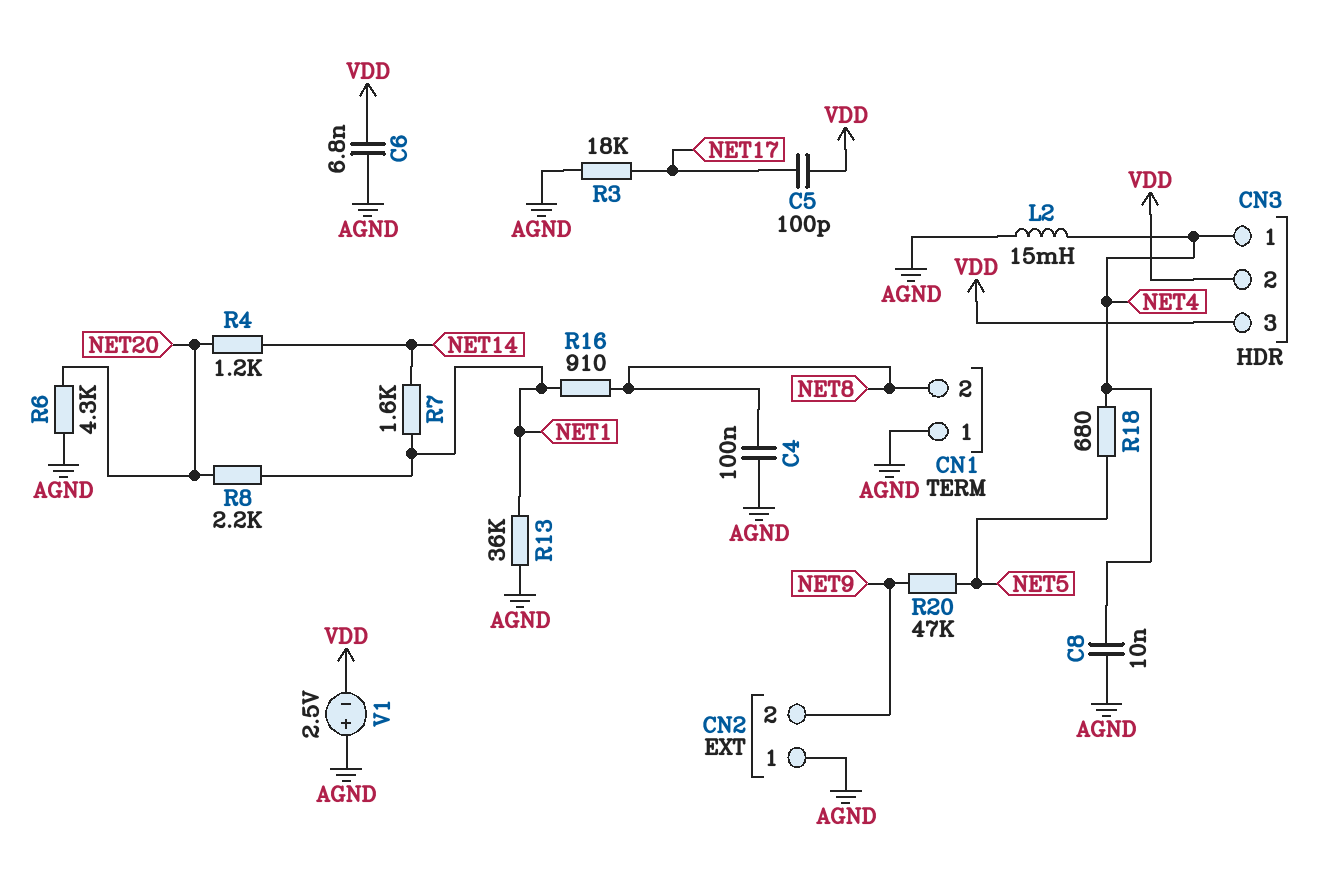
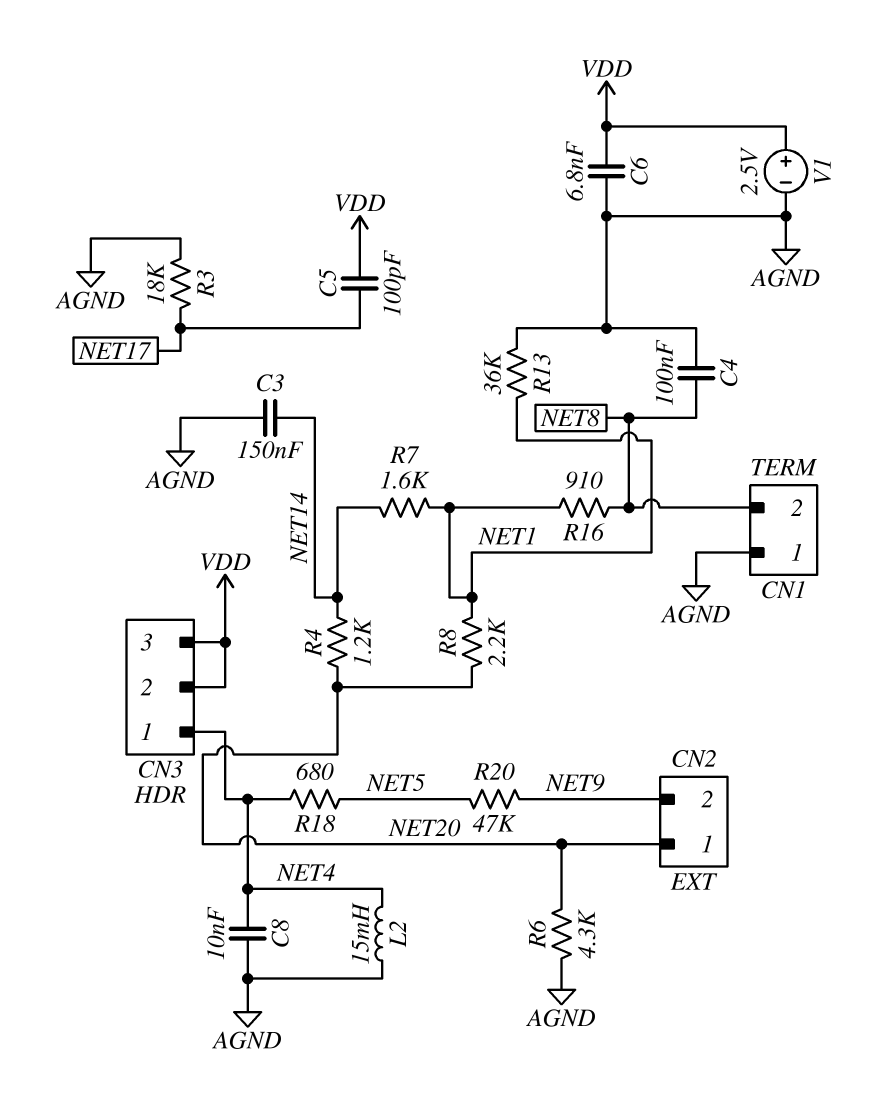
C3: none -> 150nF (AGND, NET14)
CN2 pin 1: AGND -> NET20
V1: 2.5V (plus AGND, minus VDD) -> 2.5V (plus VDD, minus AGND)

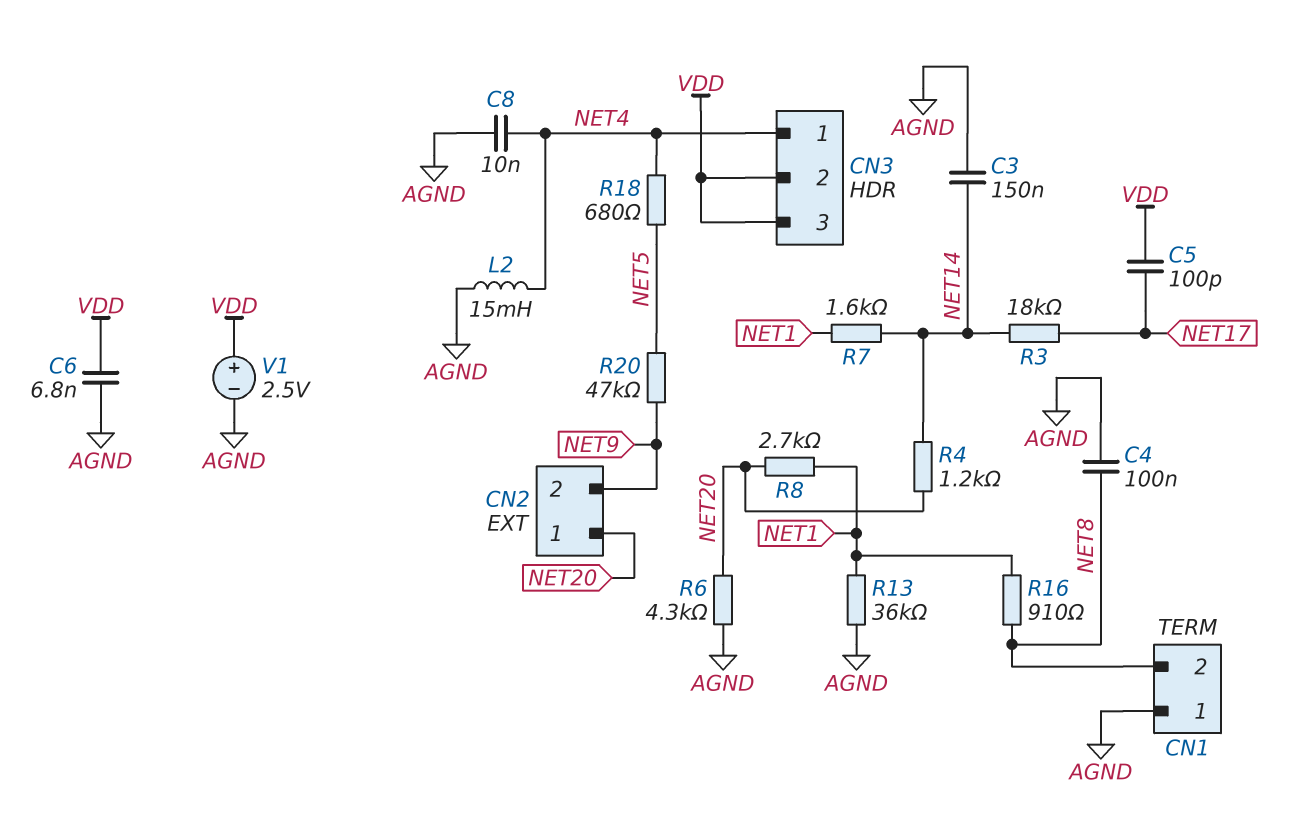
R3: 18k (AGND, NET17) -> 18k (NET14, NET17)
R8: 2.2k (NET1, NET20) -> 2.7k (NET1, NET20)

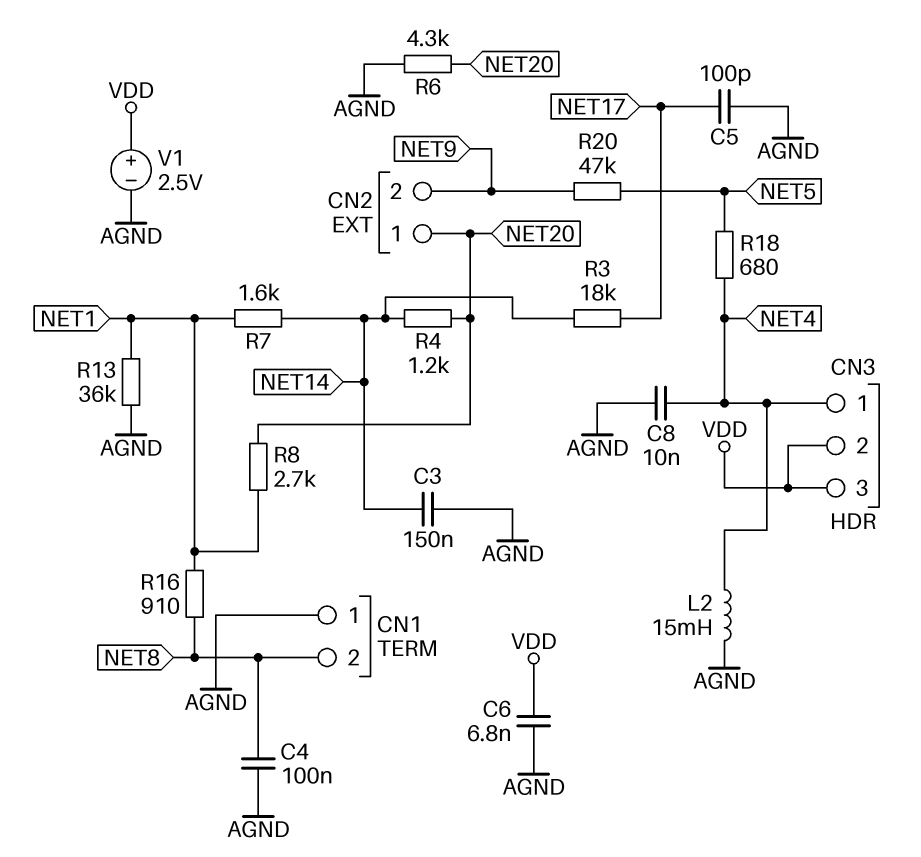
C5: 100pF (NET17, VDD) -> 100pF (AGND, NET17)

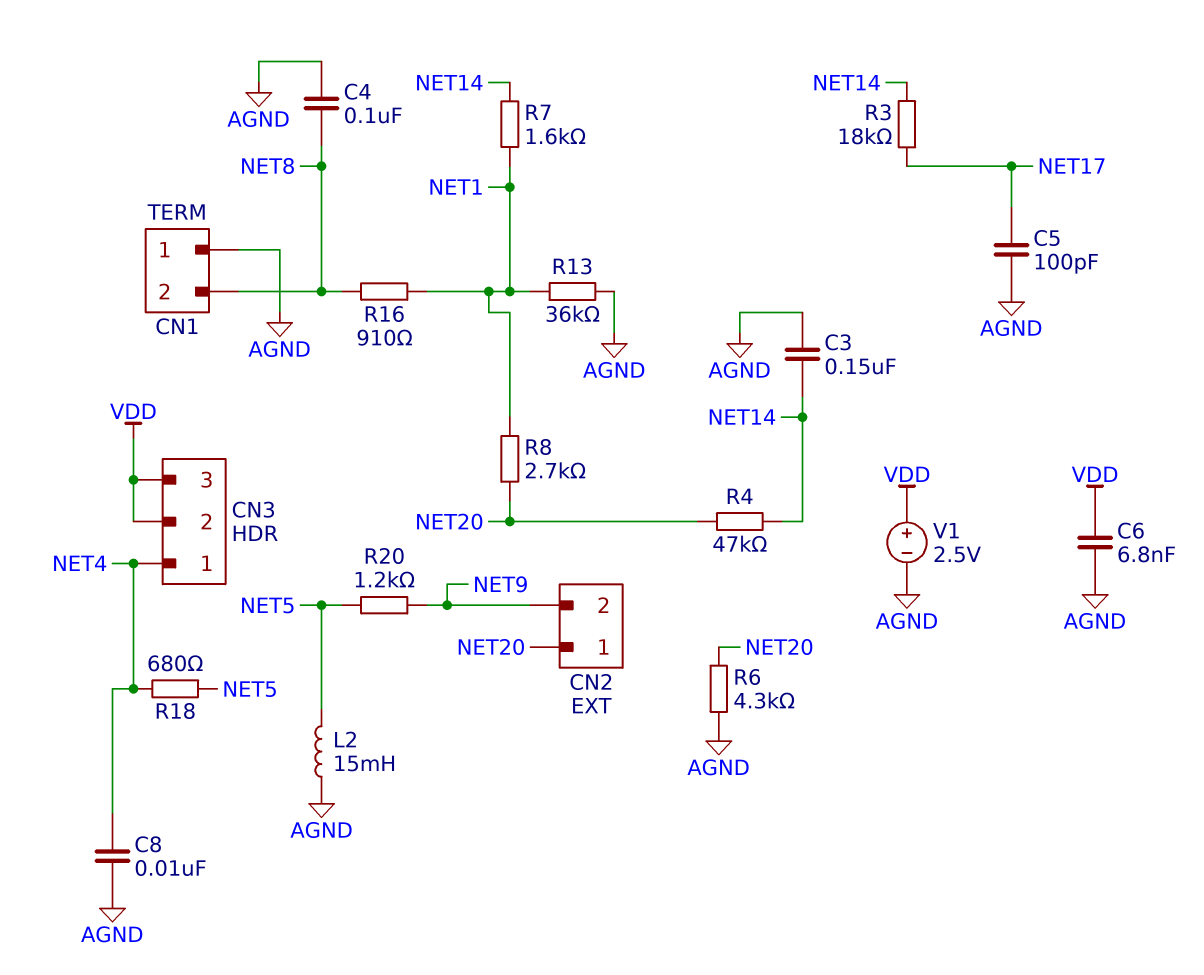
L2: 15mH (AGND, NET4) -> 15mH (AGND, NET5)
R4: 1.2k (NET14, NET20) -> 47k (NET14, NET20)
R20: 47k (NET5, NET9) -> 1.2k (NET5, NET9)

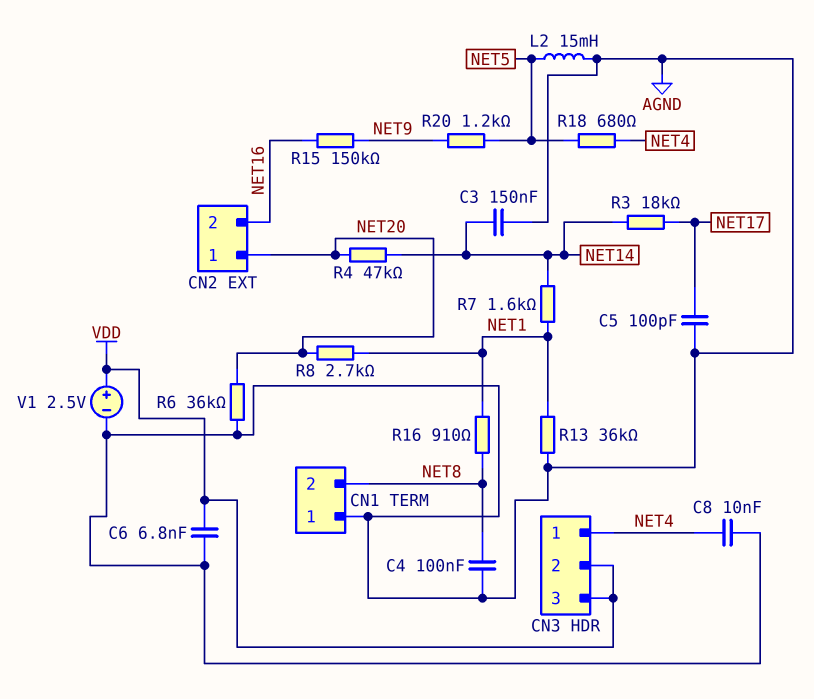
CN2 pin 2: NET9 -> NET16
R6: 4.3k (AGND, NET20) -> 36k (AGND, NET20)
R15: none -> 150k (NET9, NET16)

